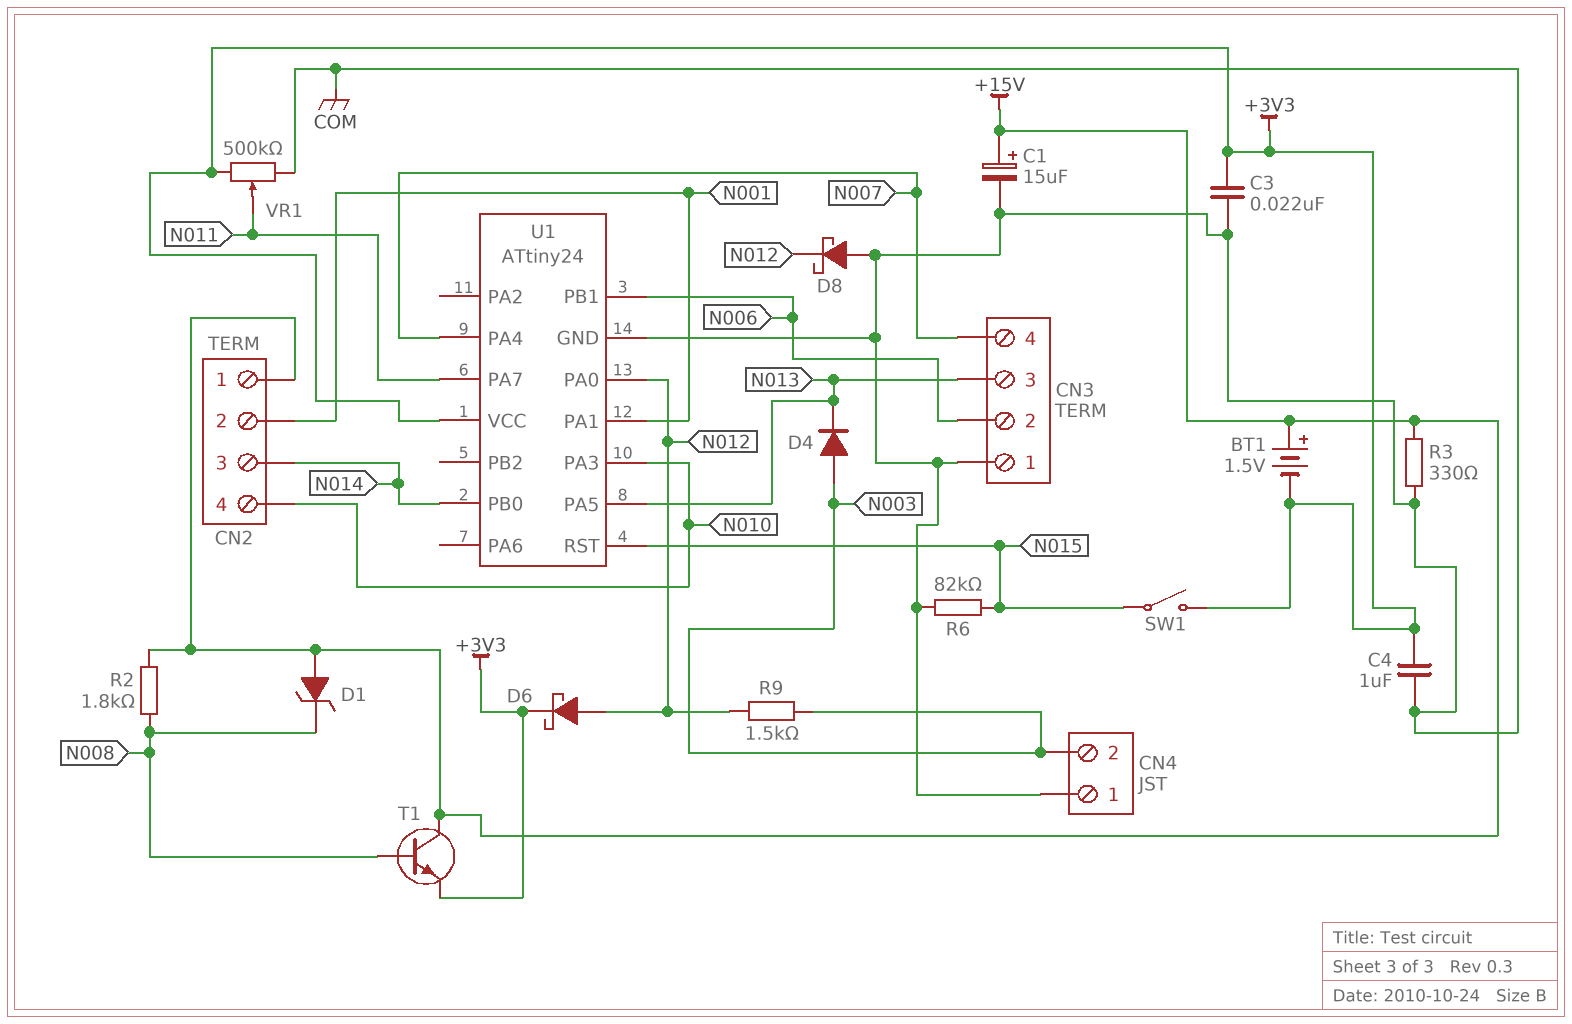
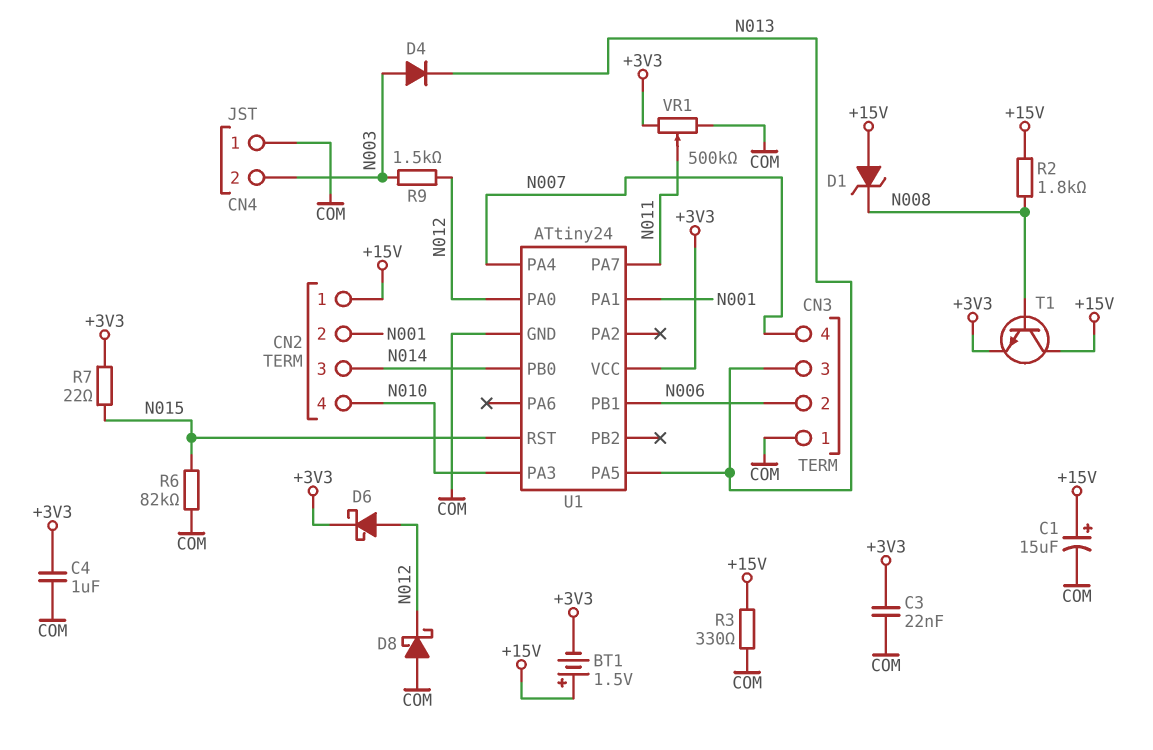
R7: none -> 22 (+3V3, N015)
SW1: switch (+3V3, N015) -> none

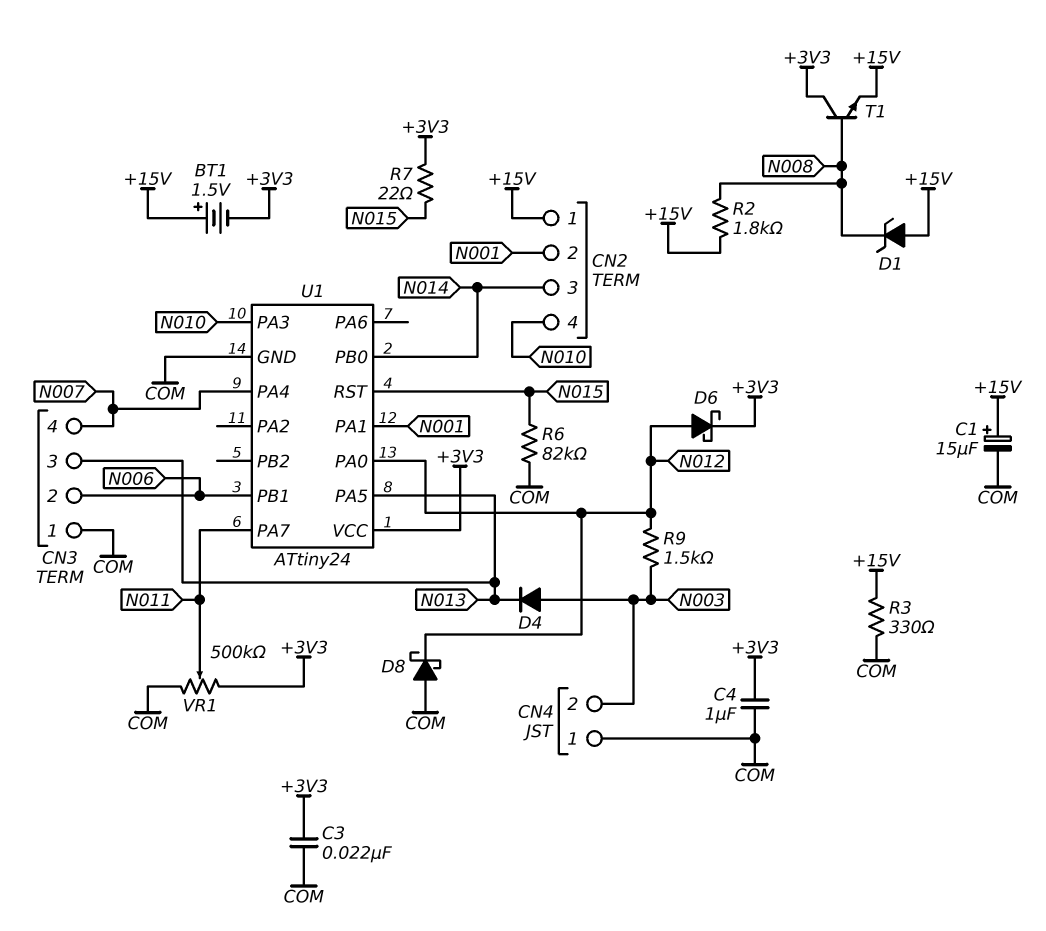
T1: NPN (B N008, C +15V, E +3V3) -> NPN (B N008, C +3V3, E +15V)

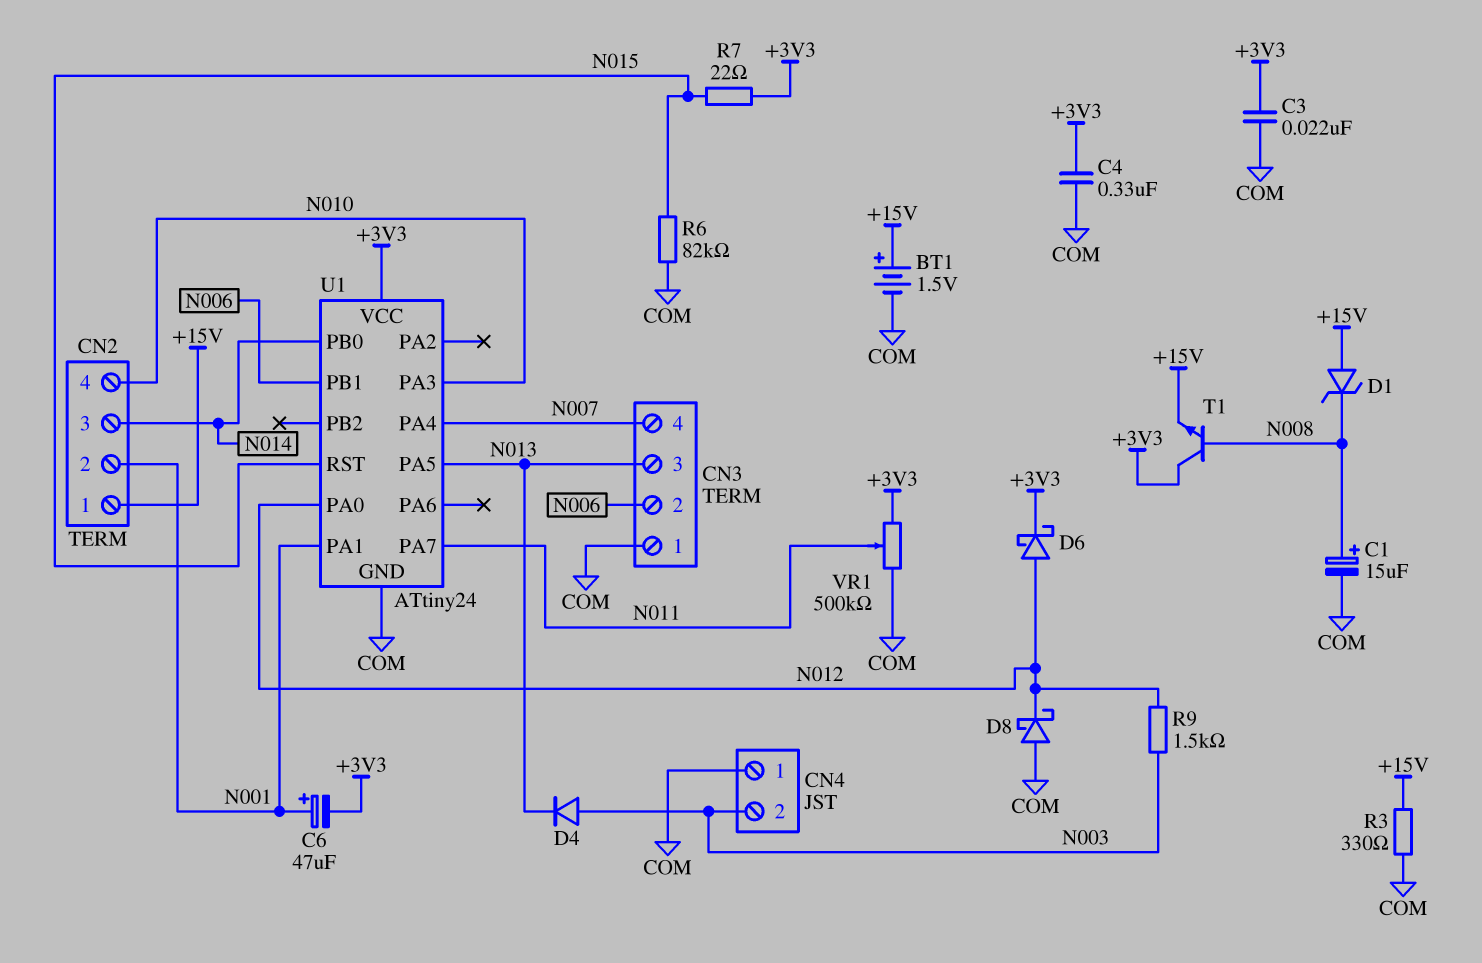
BT1: 1.5V (plus +15V, minus +3V3) -> 1.5V (plus +15V, minus COM)
C1: 15uF (plus +15V, minus COM) -> 15uF (plus N008, minus COM)
C4: 1uF (+3V3, COM) -> 330nF (+3V3, COM)
C6: none -> 47uF (plus N001, minus +3V3)
R2: 1.8k (+15V, N008) -> none

